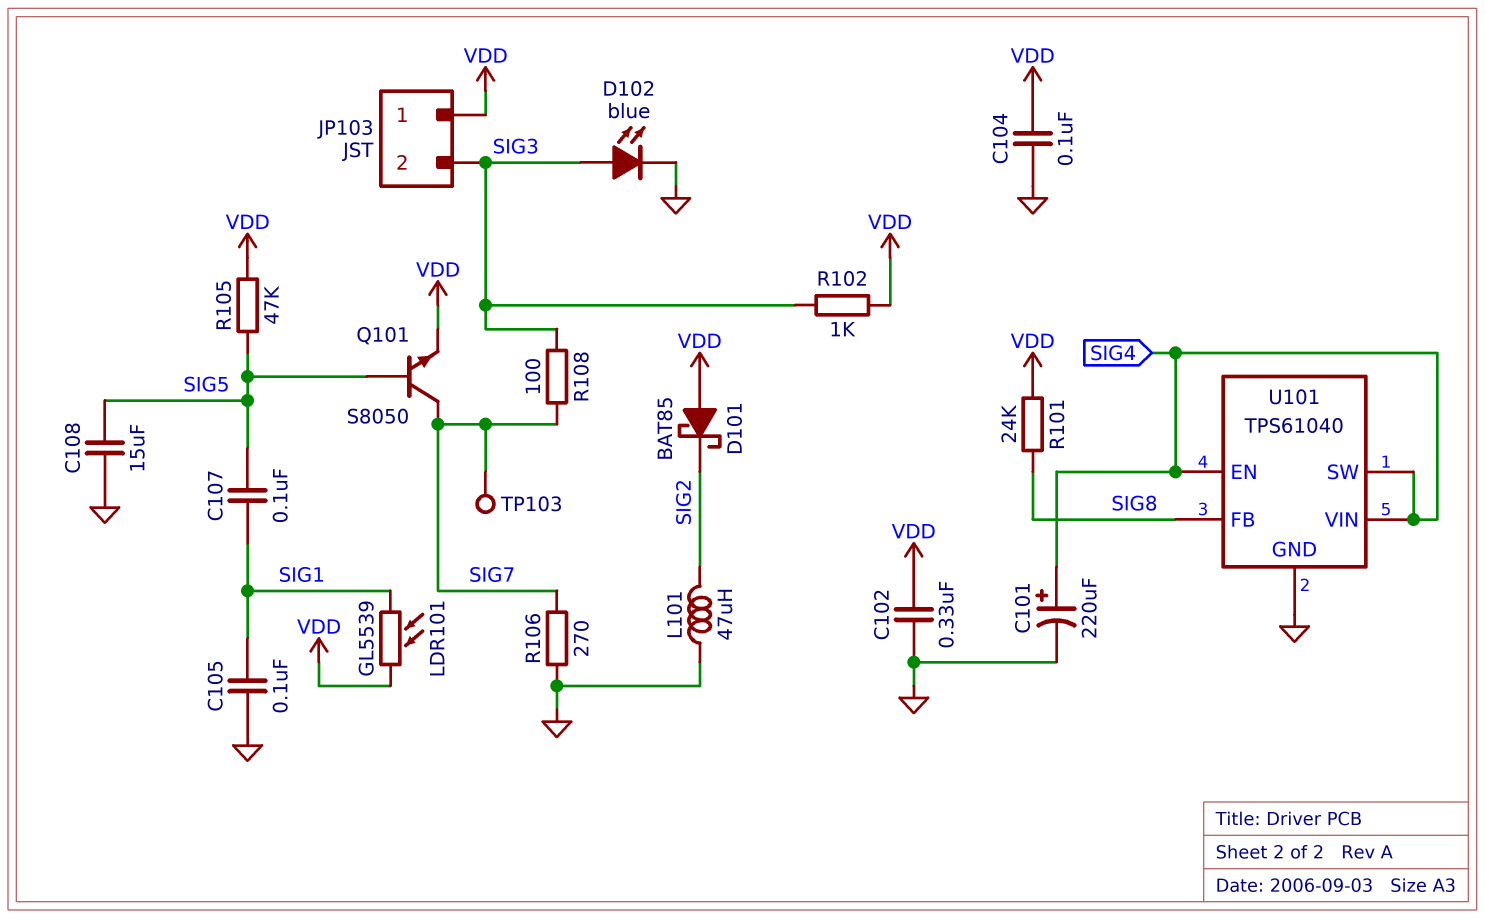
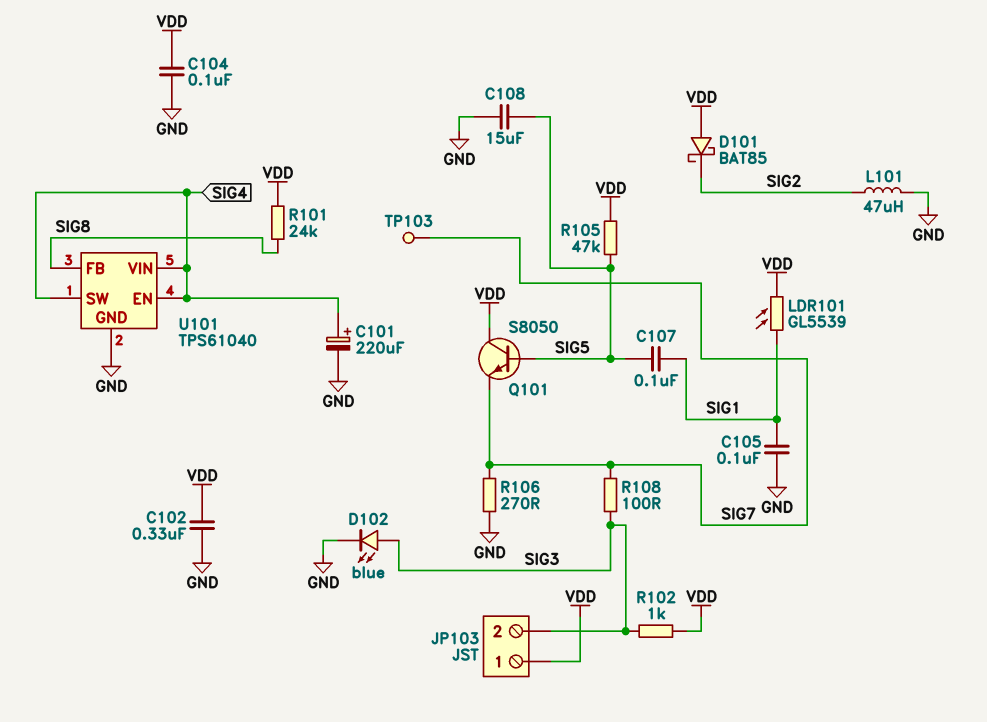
Q101: NPN S8050 (B SIG5, C SIG7, E VDD) -> NPN S8050 (B SIG5, C VDD, E SIG7)

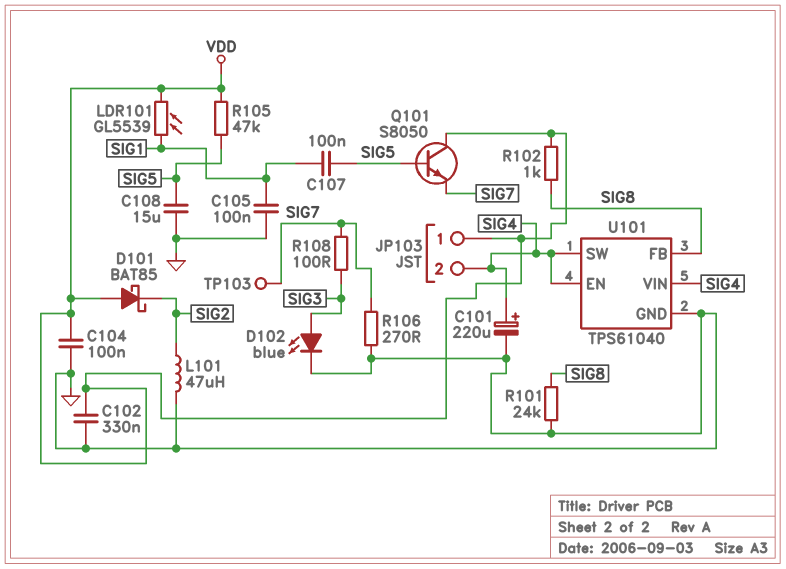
JP103 pin 2: SIG3 -> SIG4
R101: 24k (SIG8, VDD) -> 24k (GND, SIG8)
R102: 1k (SIG3, VDD) -> 1k (SIG8, VDD)

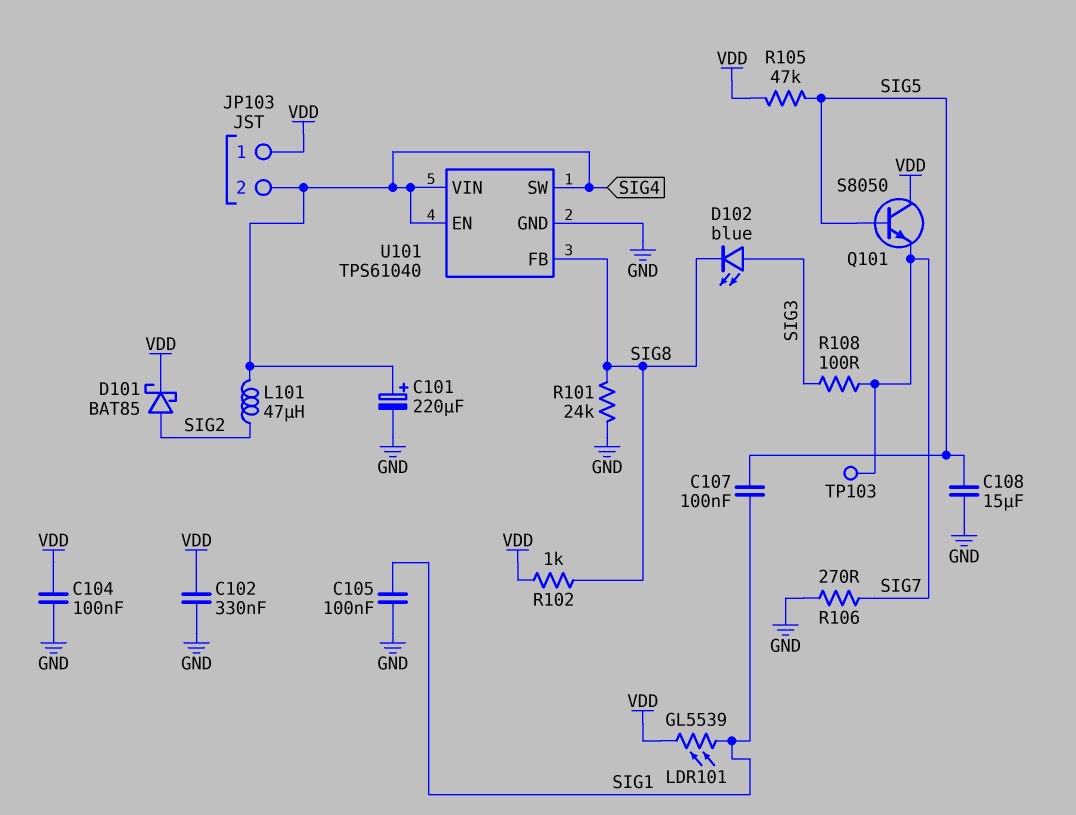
D101: schottky BAT85 (A VDD, K SIG2) -> schottky BAT85 (A SIG2, K VDD)
D102: LED blue (A SIG3, K GND) -> LED blue (A SIG3, K SIG8)
L101: 47uH (GND, SIG2) -> 47uH (SIG2, SIG4)

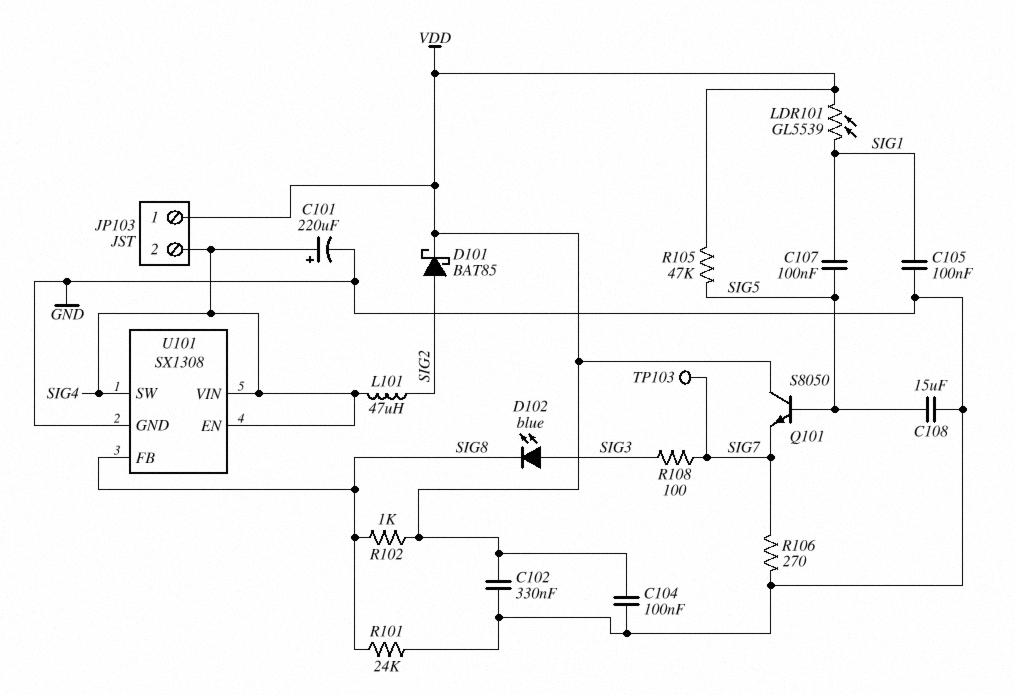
U101: TPS61040 -> SX1308

